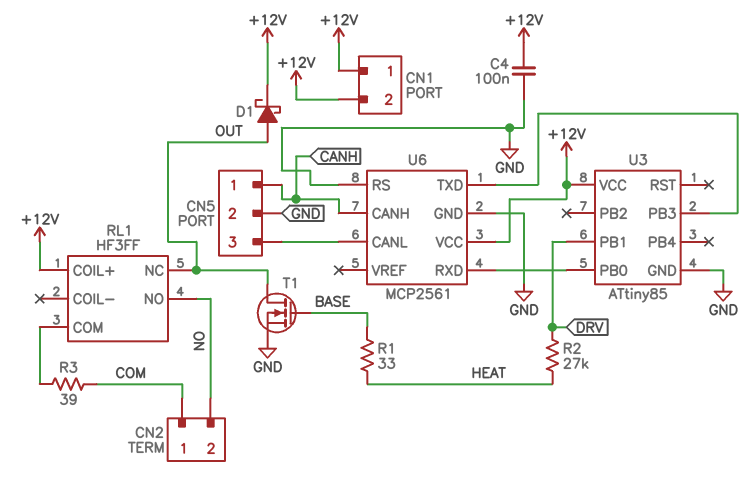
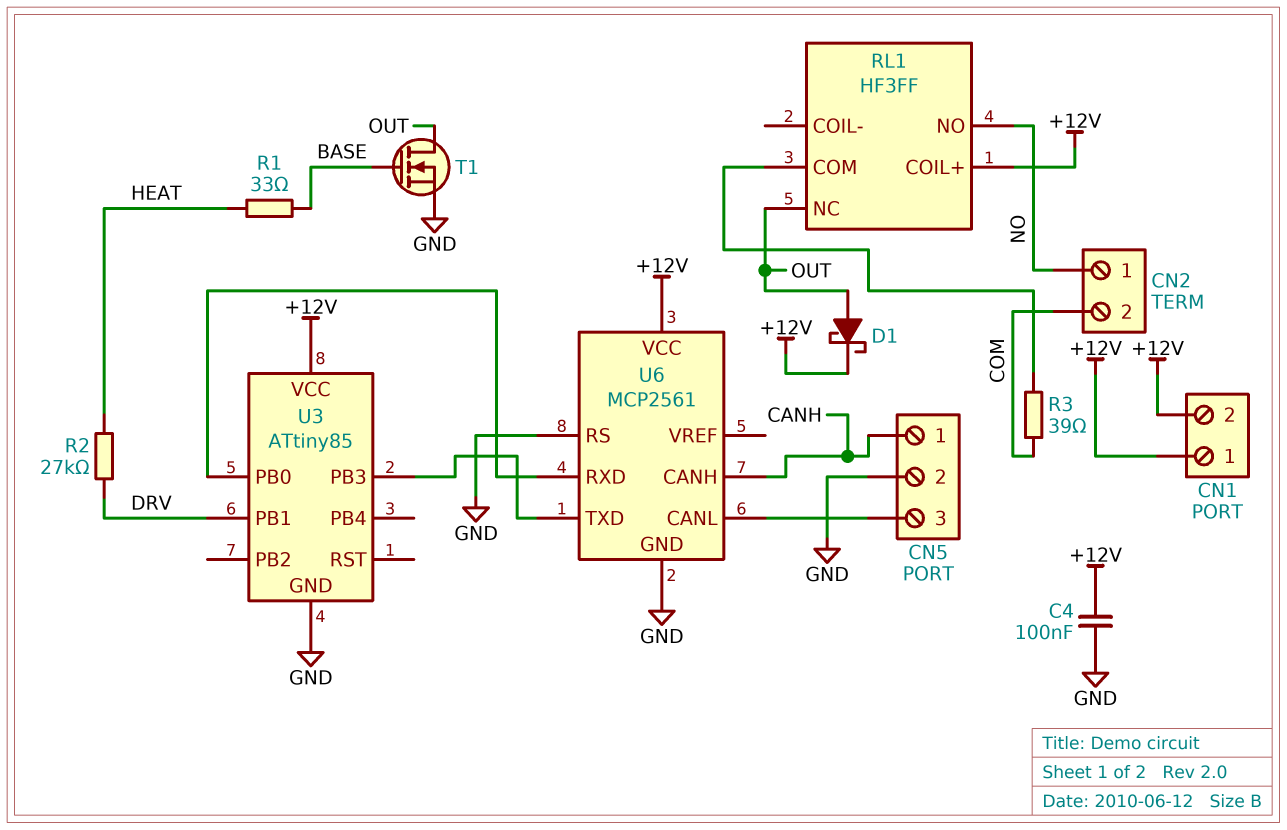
CN2 pin 1: COM -> NO
CN2 pin 2: NO -> COM

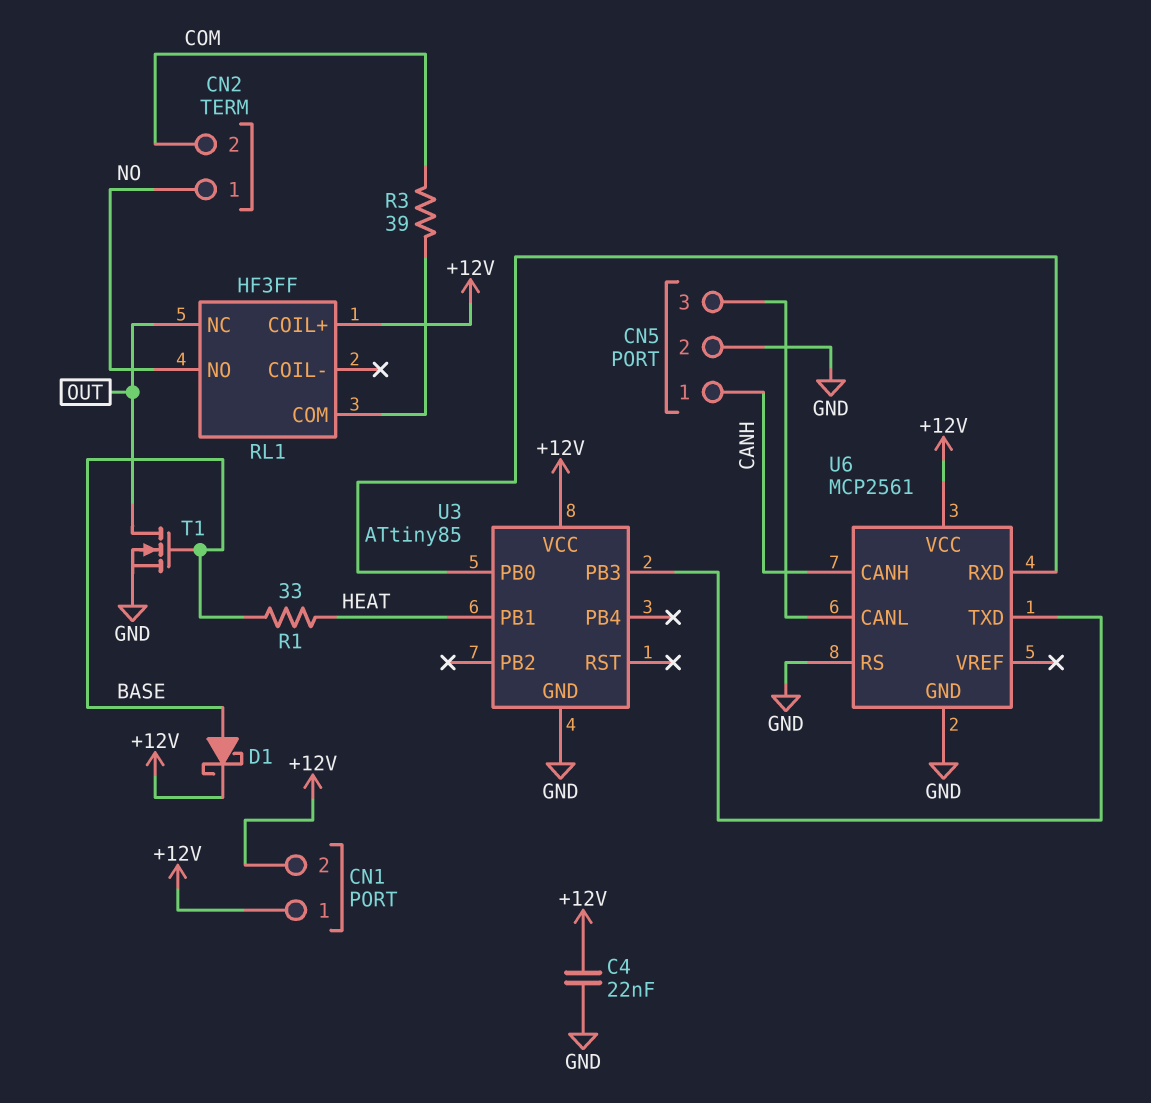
C4: 100nF (+12V, GND) -> 22nF (+12V, GND)
D1: schottky (A OUT, K +12V) -> schottky (A BASE, K +12V)
R2: 27k (DRV, HEAT) -> none
U3 pin PB1: DRV -> HEAT

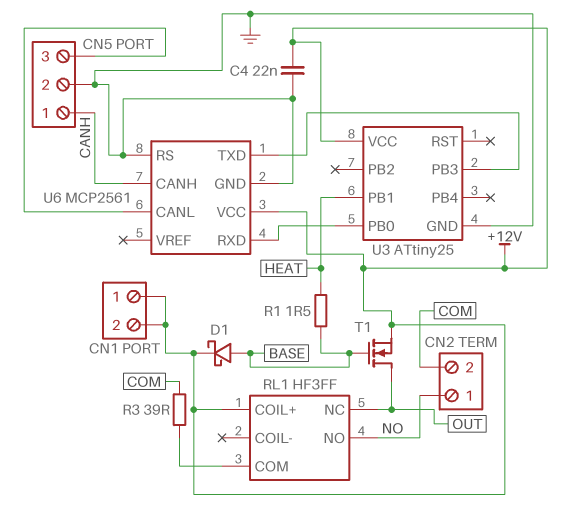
R1: 33 (BASE, HEAT) -> 1.5 (BASE, HEAT)
T1: NMOS (G BASE, D OUT, S GND) -> NMOS (G BASE, D OUT, S +12V)
U3: ATtiny85 -> ATtiny25

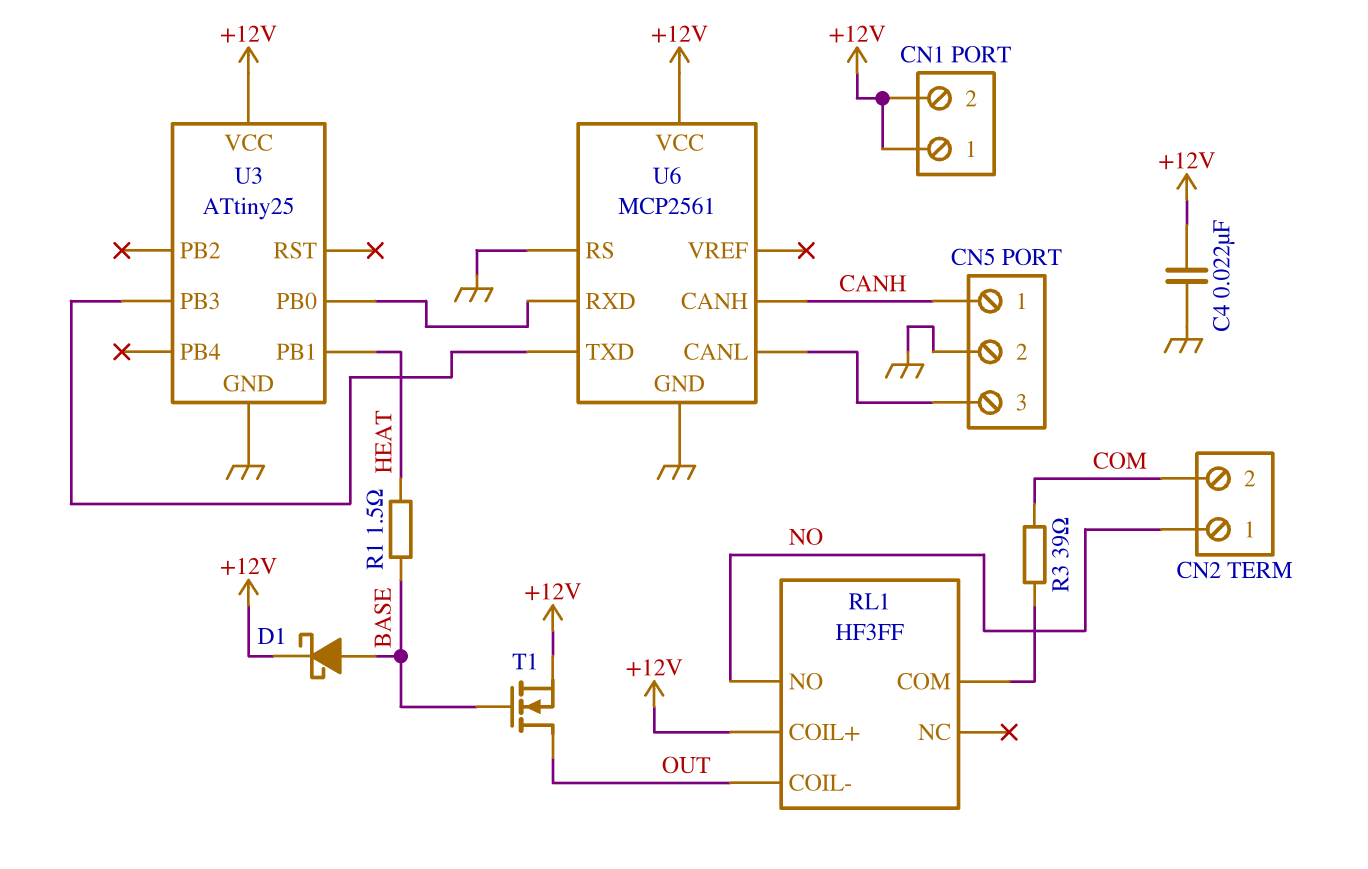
RL1 pin COIL-: none -> OUT
RL1 pin NC: OUT -> none

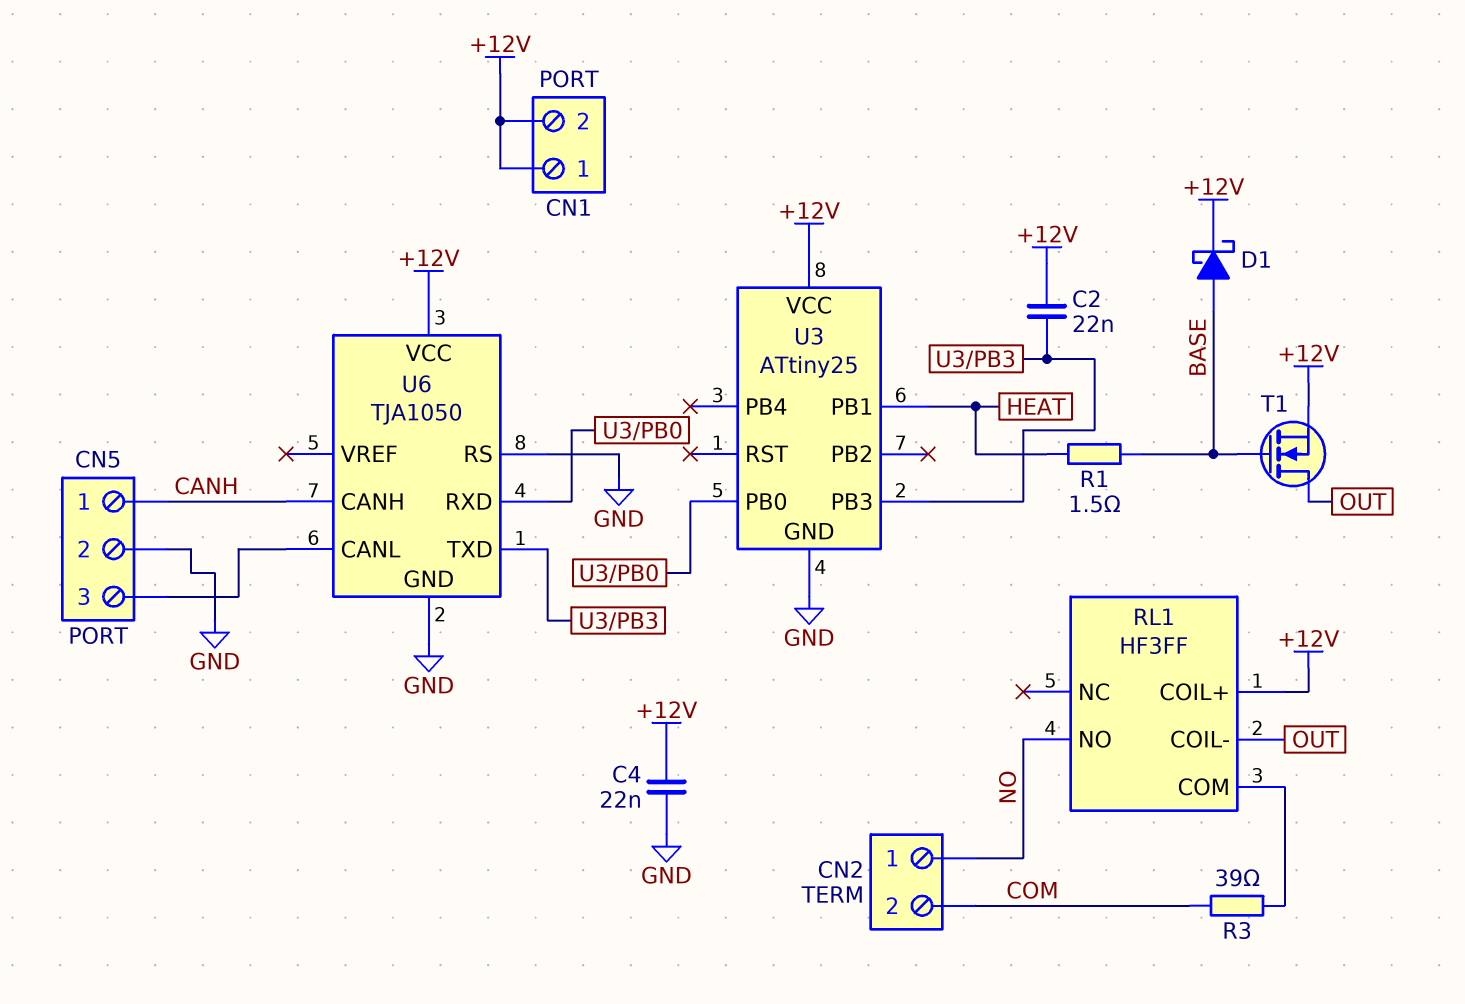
C2: none -> 22nF (+12V, U3/PB3)
U6: MCP2561 -> TJA1050

